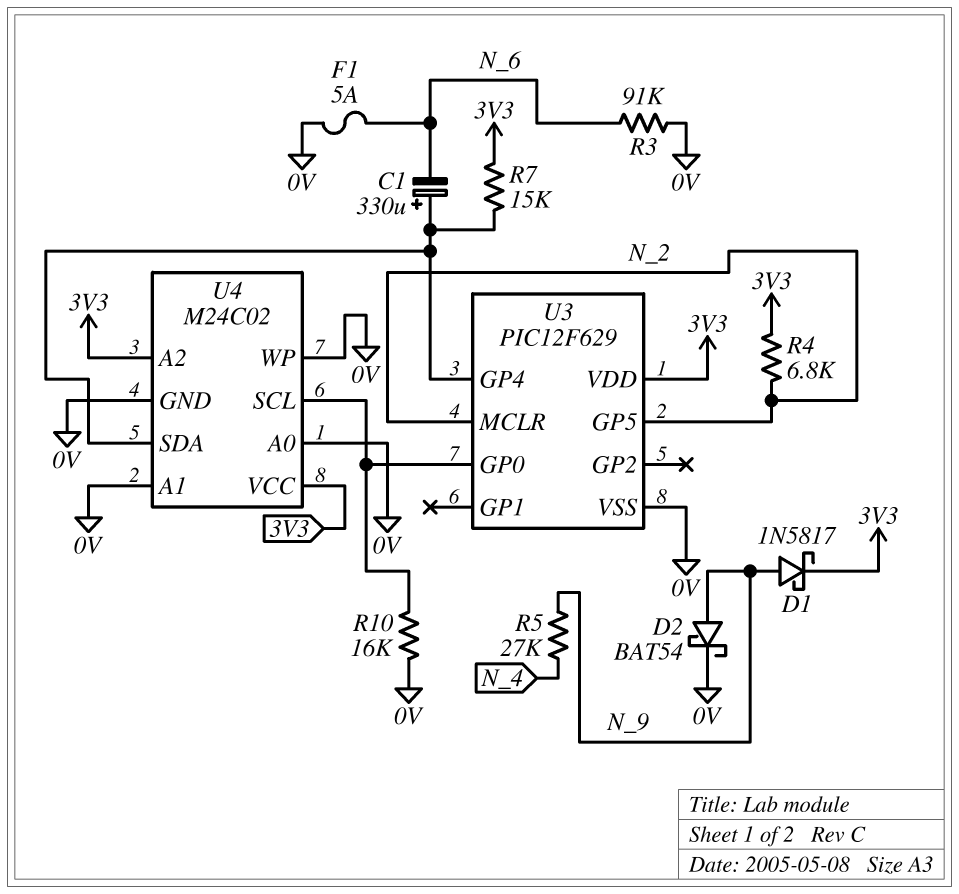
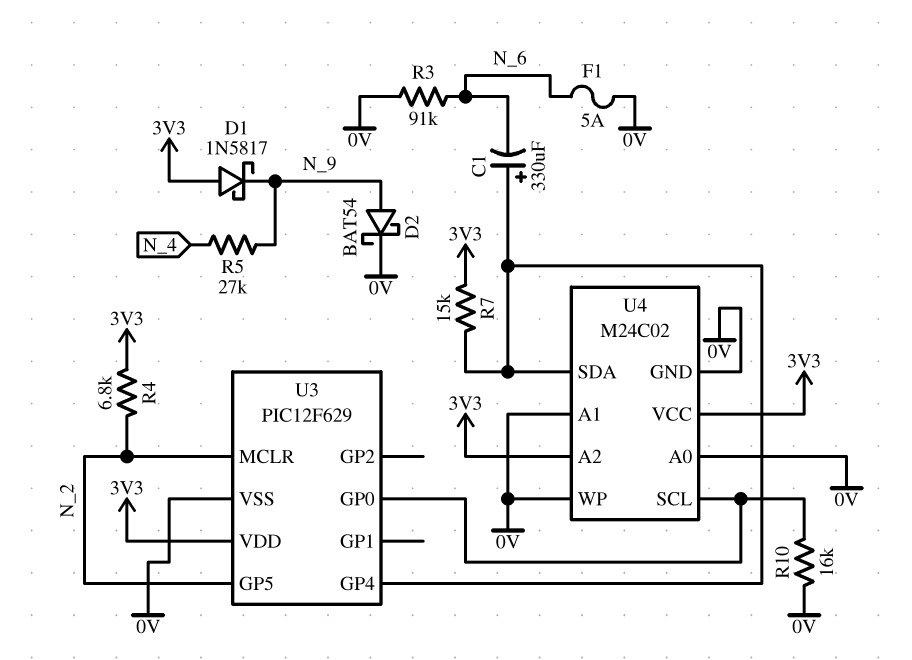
D1: schottky 1N5817 (A N_9, K 3V3) -> schottky 1N5817 (A 3V3, K N_9)

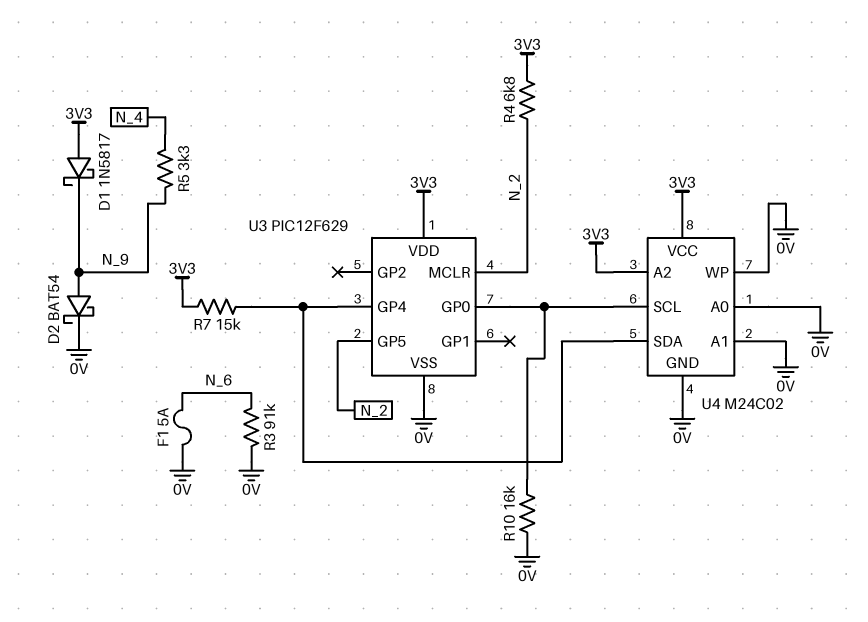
C1: 330uF (plus U3/GP4, minus N_6) -> none
R5: 27k (N_4, N_9) -> 3.3k (N_4, N_9)

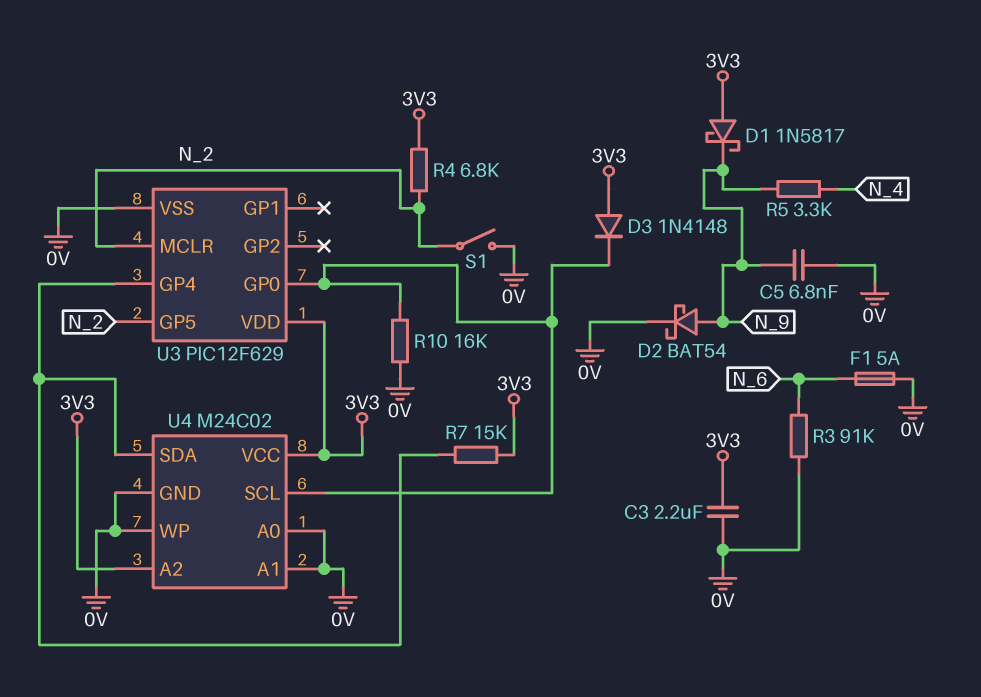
C3: none -> 2.2uF (0V, 3V3)
C5: none -> 6.8nF (0V, N_9)
D3: none -> diode 1N4148 (A 3V3, K U3/GP0)
S1: none -> switch (0V, N_2)

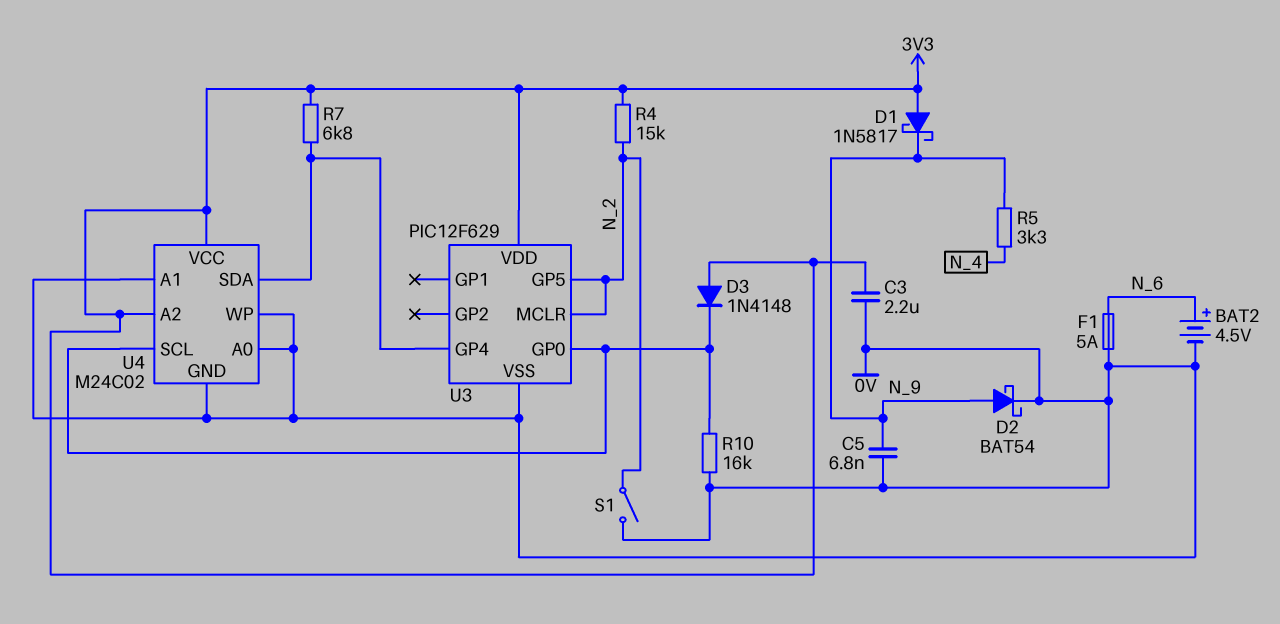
BAT2: none -> 4.5V (plus N_6, minus 0V)
R3: 91k (0V, N_6) -> none
R4: 6.8k (3V3, N_2) -> 15k (3V3, N_2)
R7: 15k (3V3, U3/GP4) -> 6.8k (3V3, U3/GP4)

